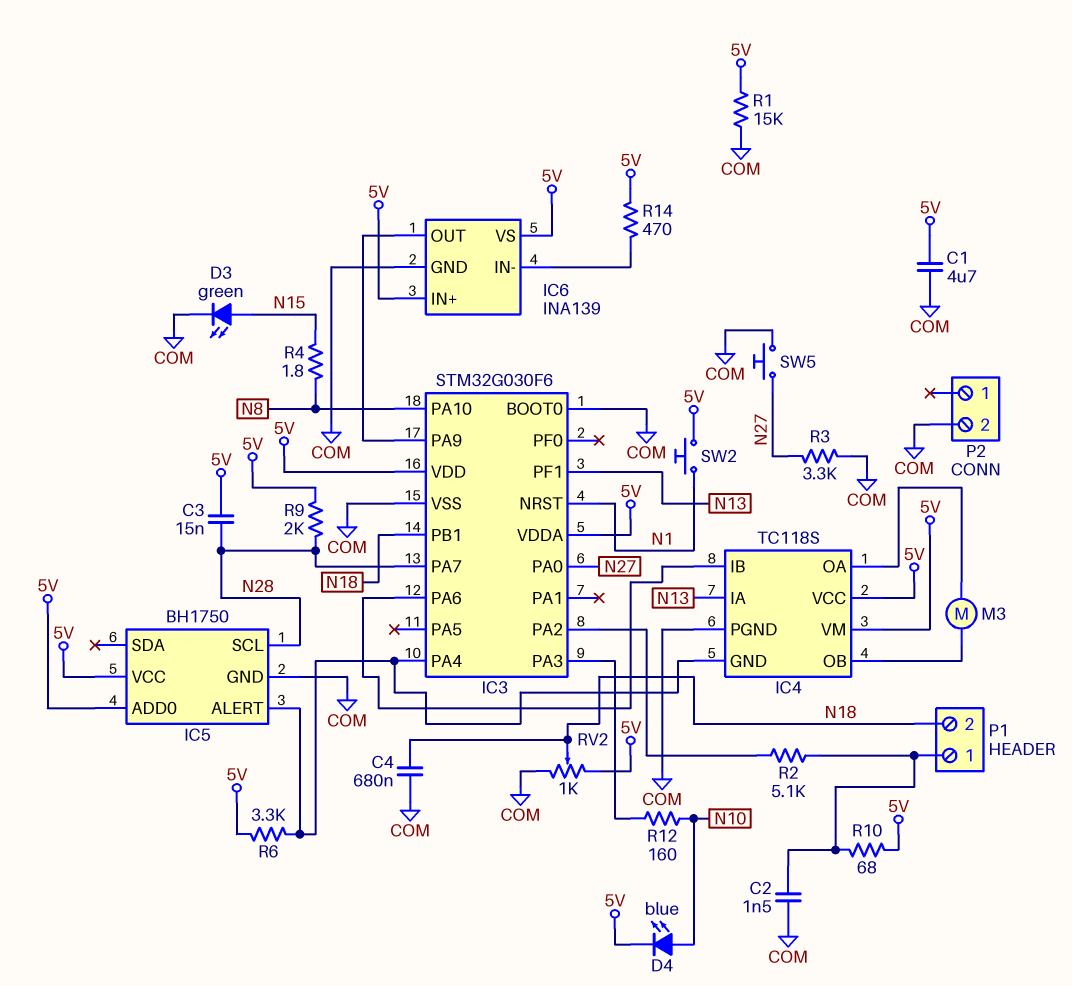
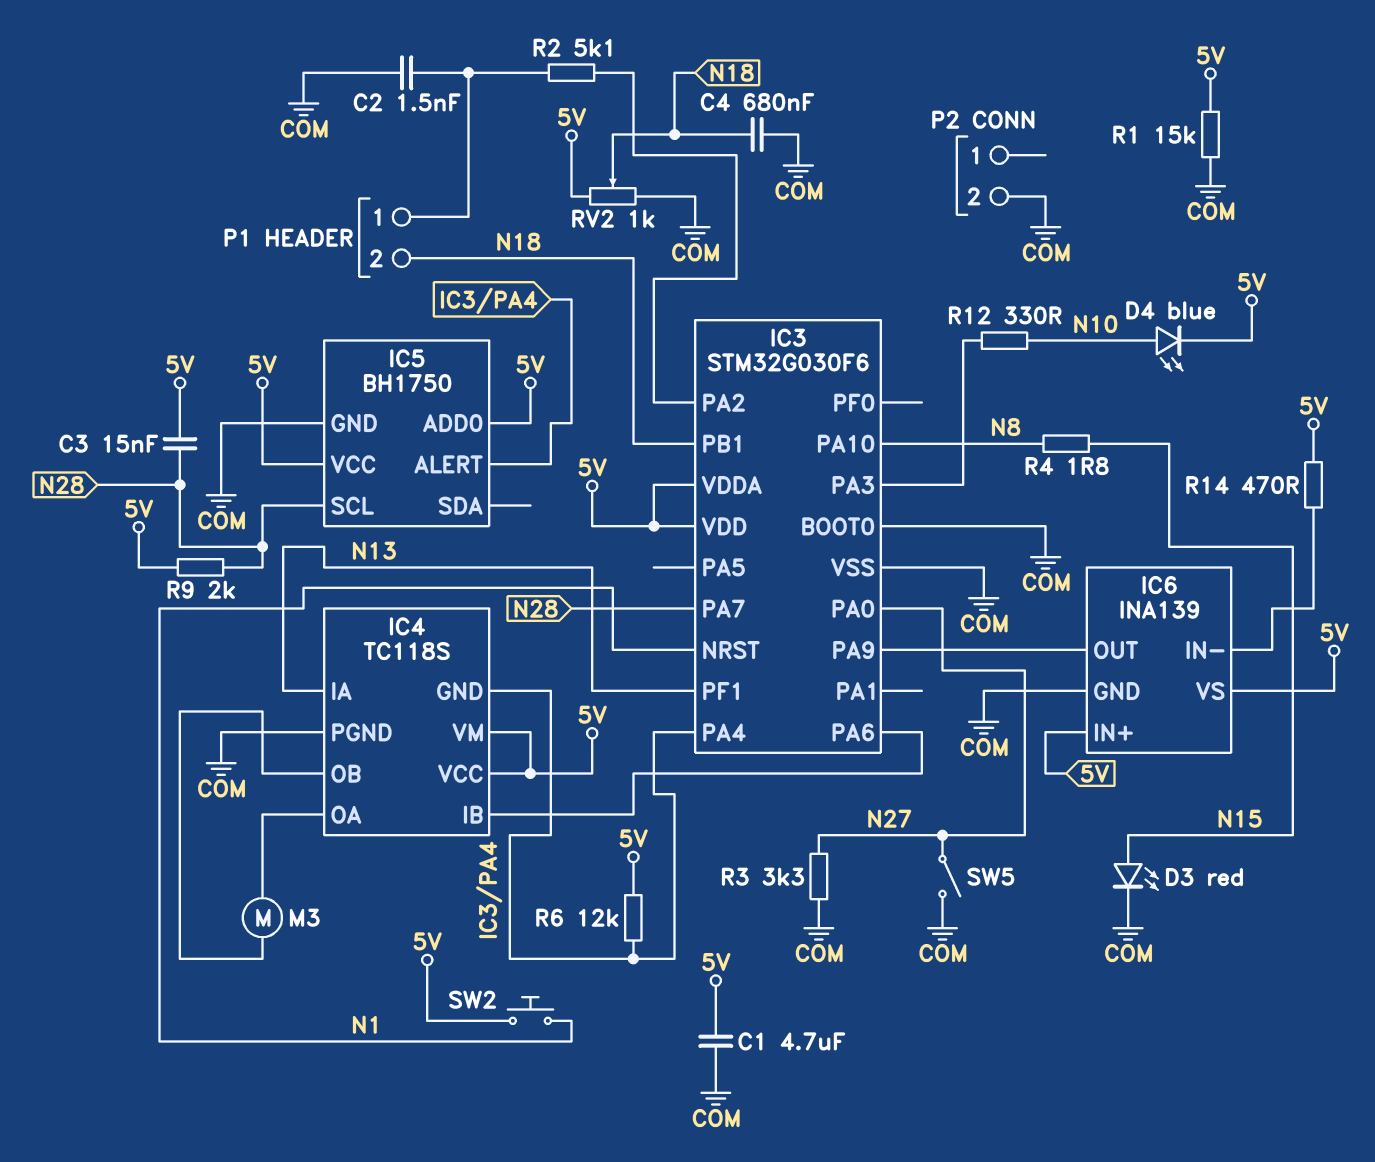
D3: LED green (A N15, K COM) -> LED red (A N15, K COM)
R6: 3.3k (5V, IC3/PA4) -> 12k (5V, IC3/PA4)
R10: 68 (5V, P1/1) -> none
R12: 160 (IC3/PA3, N10) -> 330 (IC3/PA3, N10)
SW5: button (COM, N27) -> switch (COM, N27)

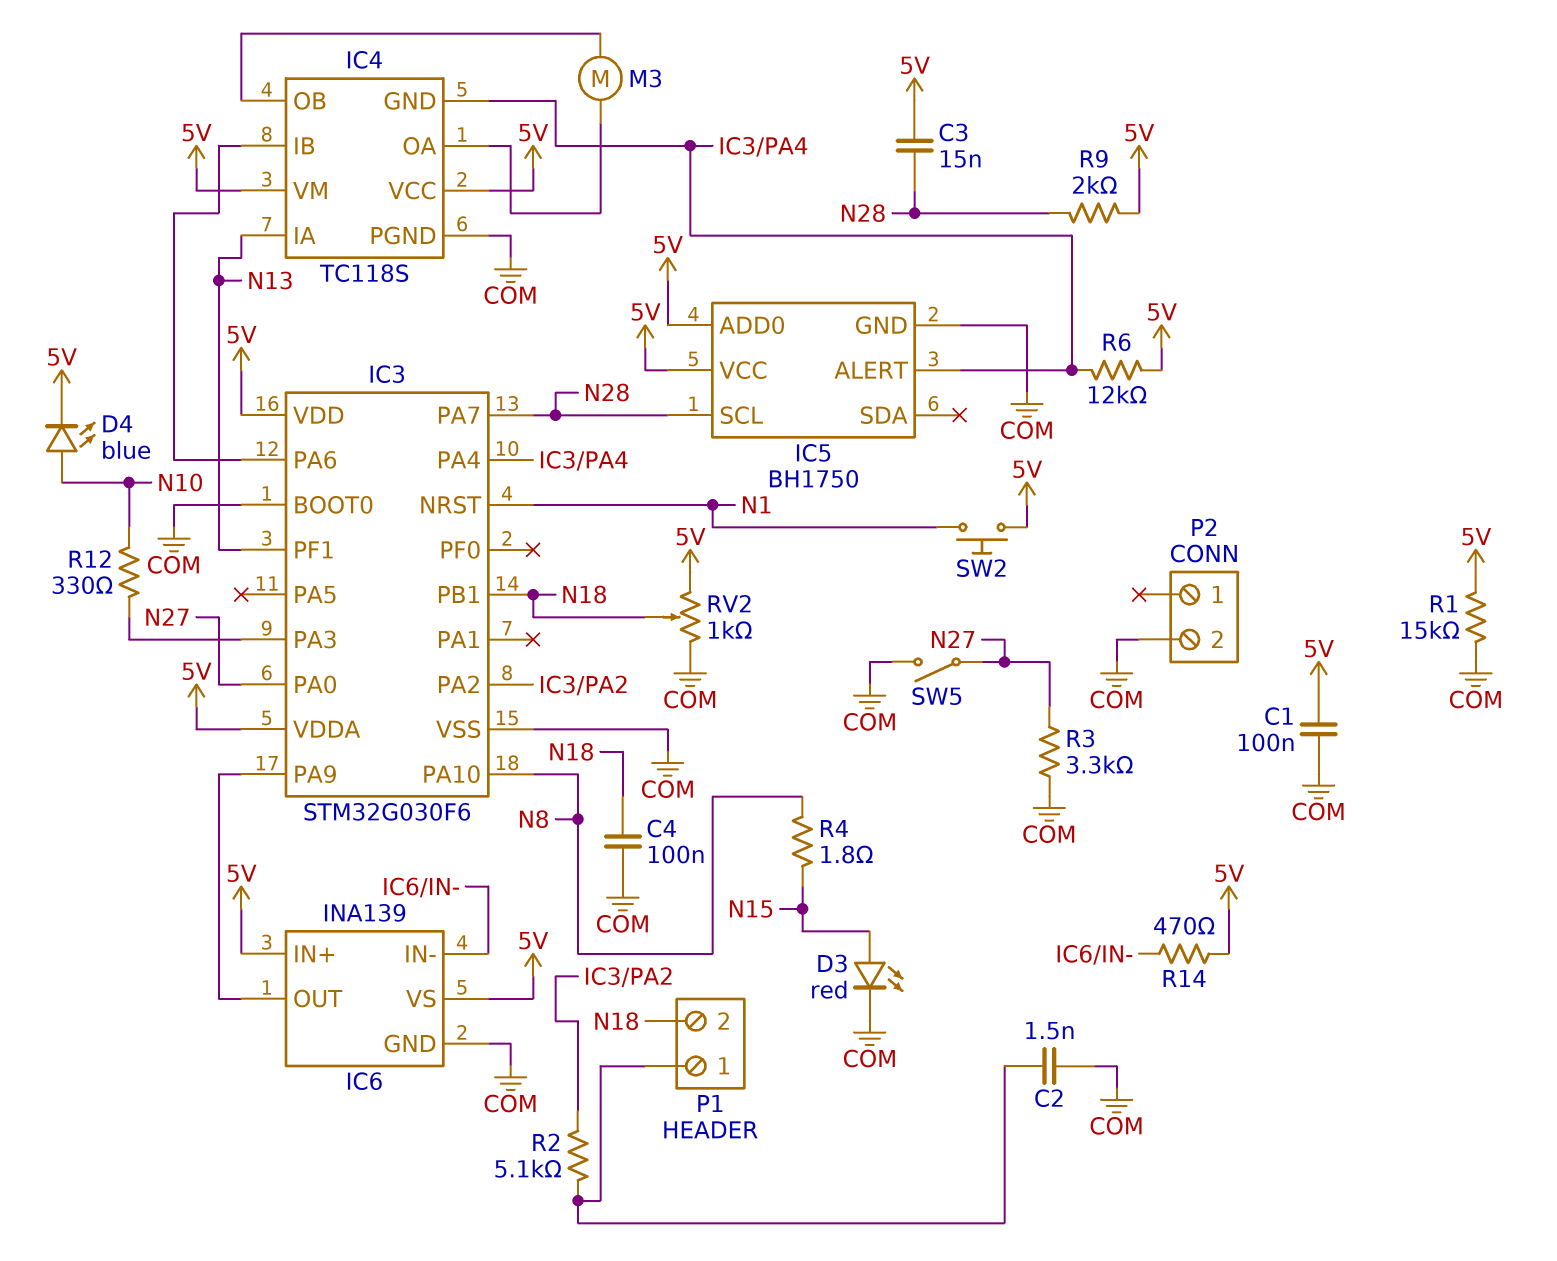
C1: 4.7uF (5V, COM) -> 100nF (5V, COM)
C4: 680nF (COM, N18) -> 100nF (COM, N18)

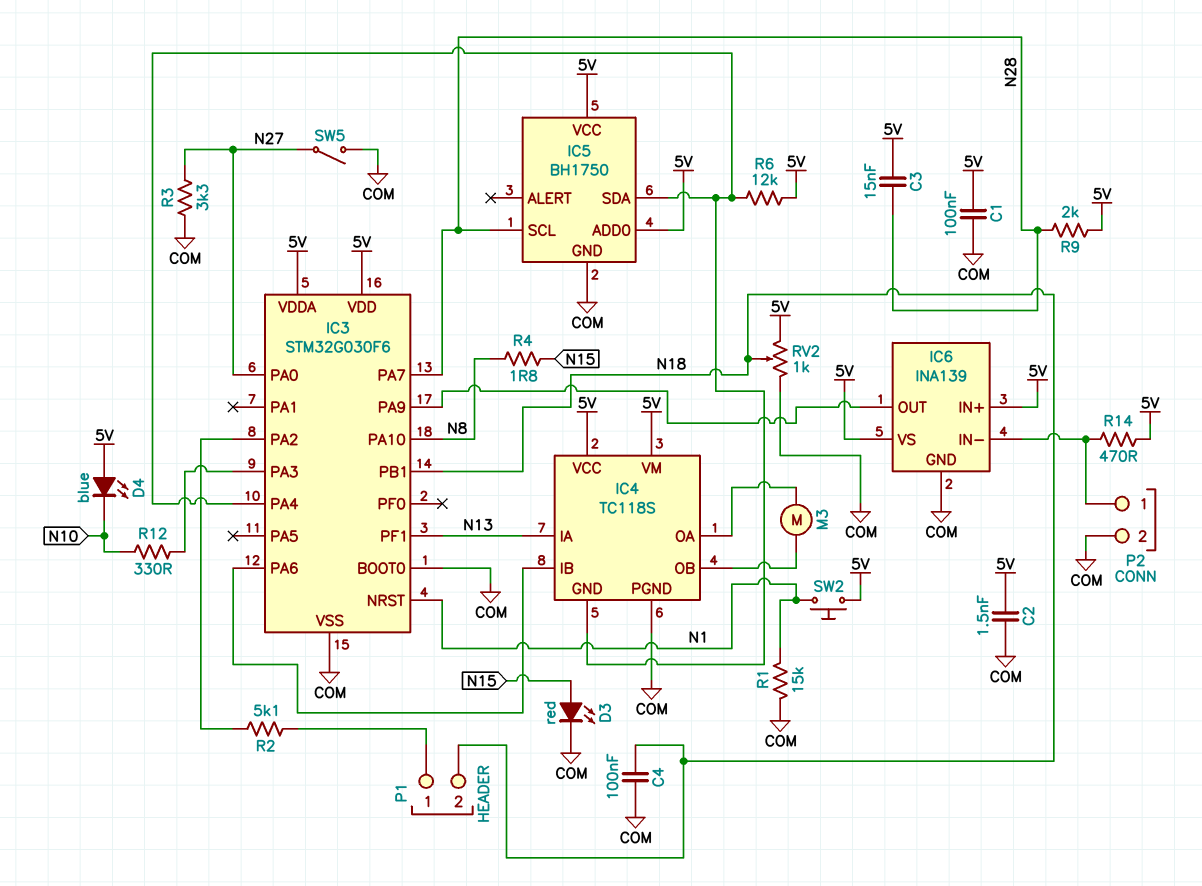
C2: 1.5nF (COM, P1/1) -> 1.5nF (5V, COM)
D4: LED blue (A N10, K 5V) -> LED blue (A 5V, K N10)
IC5 pin ALERT: IC3/PA4 -> none
IC5 pin SDA: none -> IC3/PA4
P2 pin 1: none -> IC6/IN-
R1: 15k (5V, COM) -> 15k (COM, N1)

